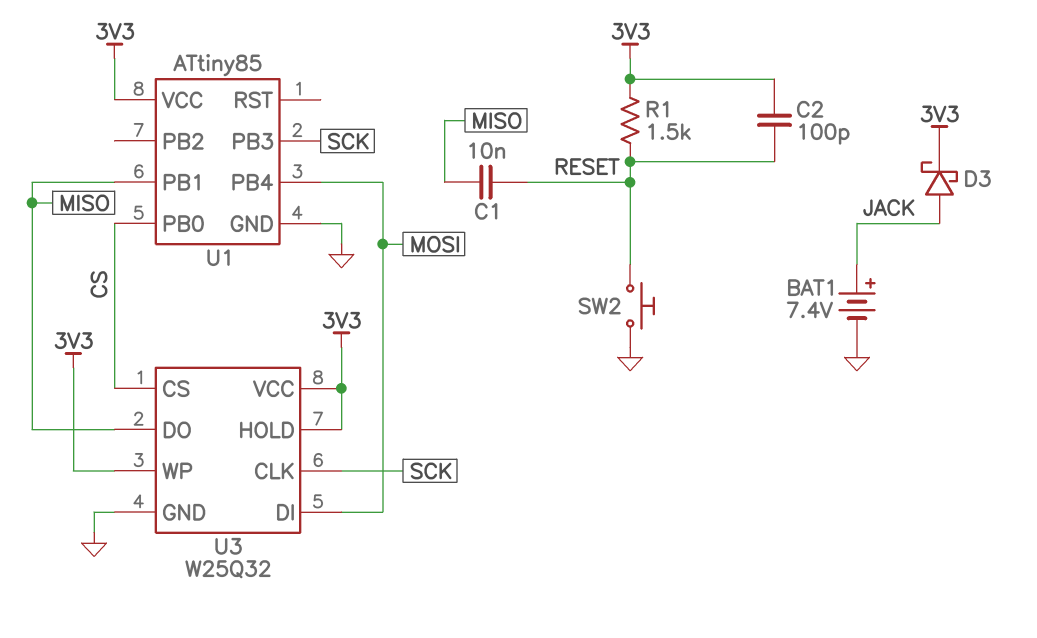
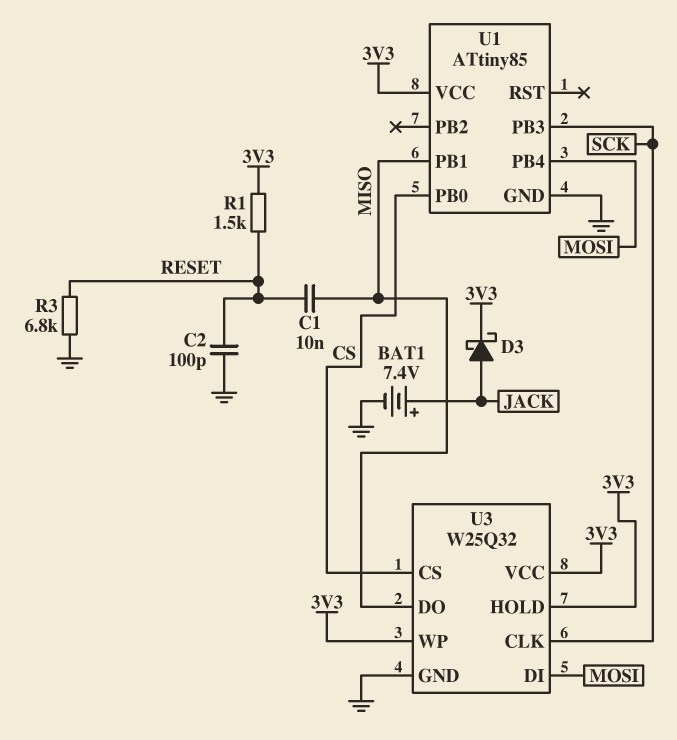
C2: 100pF (3V3, RESET) -> 100pF (GND, RESET)
R3: none -> 6.8k (GND, RESET)
SW2: button (GND, RESET) -> none

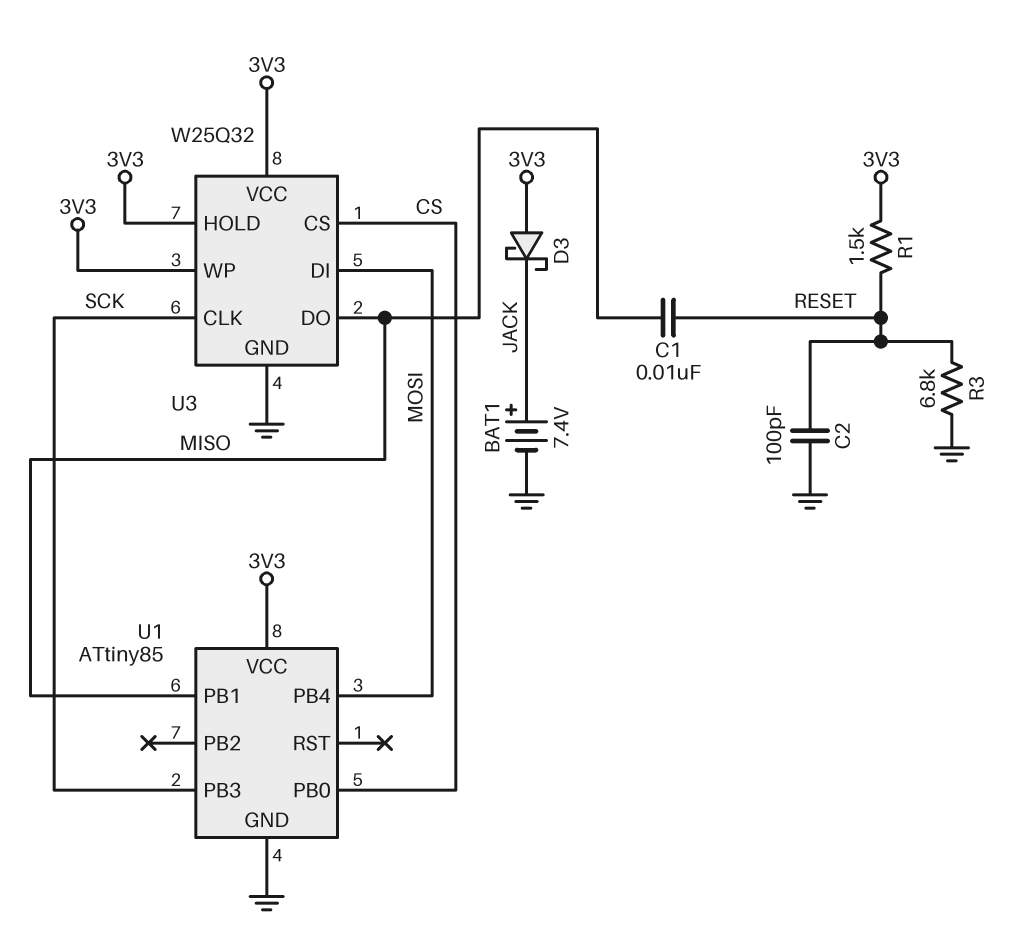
D3: schottky (A JACK, K 3V3) -> schottky (A 3V3, K JACK)

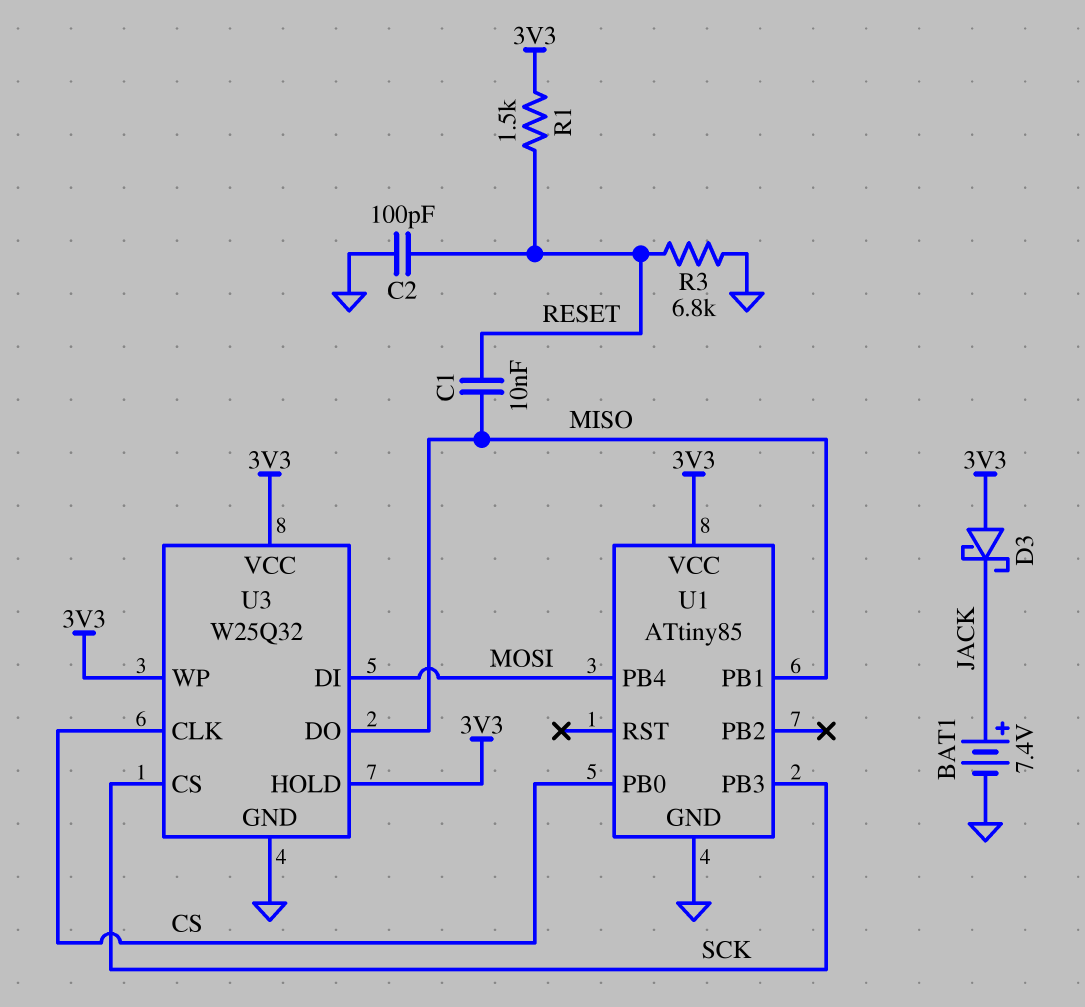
U3 pin CLK: SCK -> CS
U3 pin CS: CS -> SCK

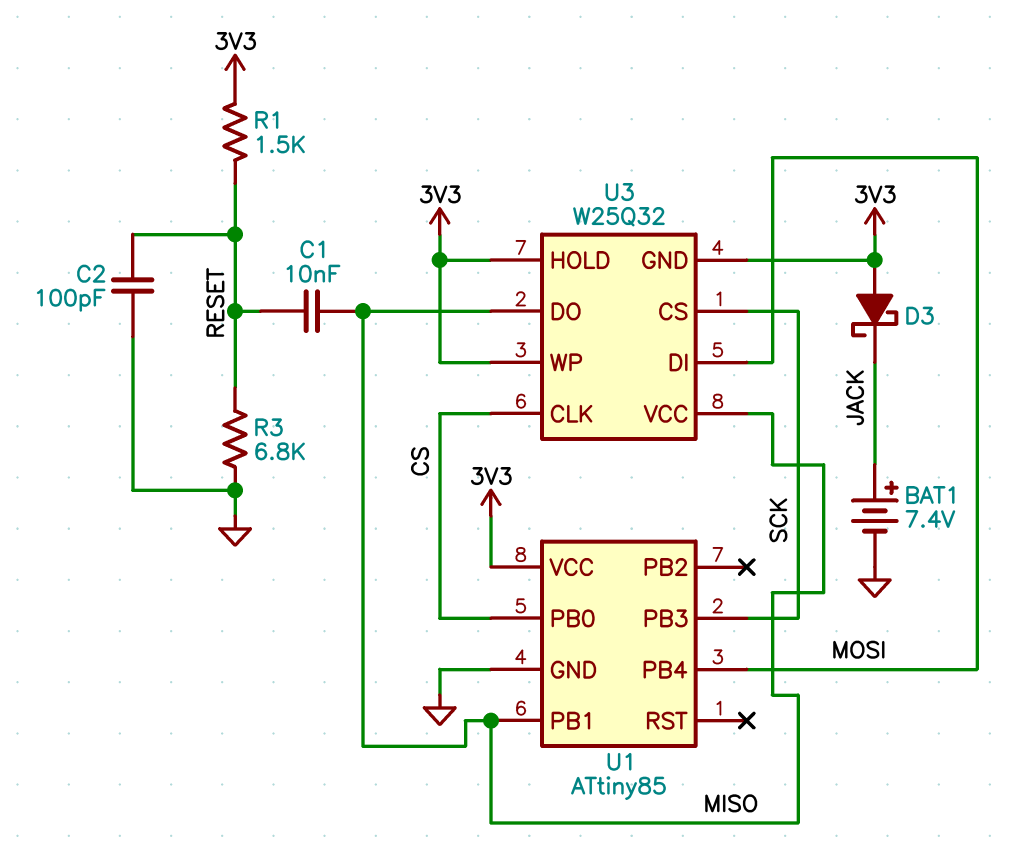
U3 pin GND: GND -> 3V3
U3 pin VCC: 3V3 -> MISO

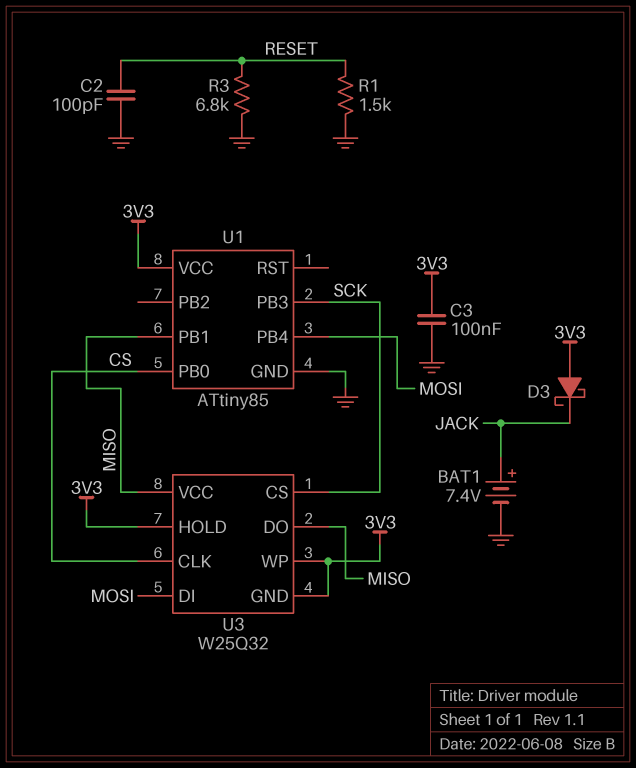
C1: 10nF (MISO, RESET) -> none
C3: none -> 100nF (3V3, GND)
R1: 1.5k (3V3, RESET) -> 1.5k (GND, RESET)

